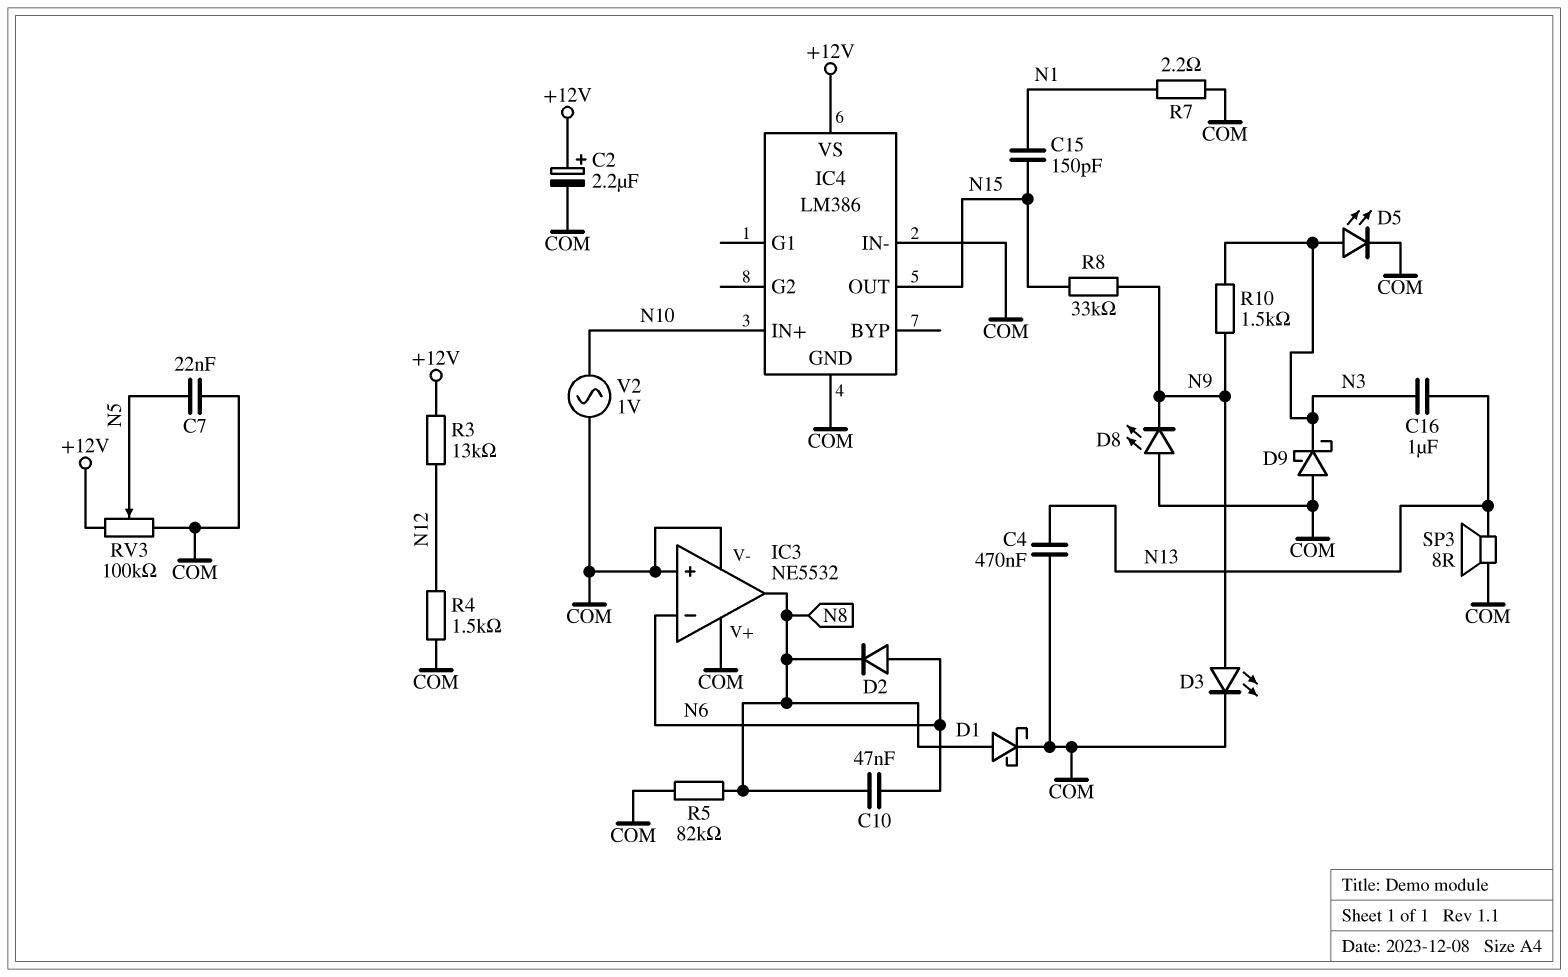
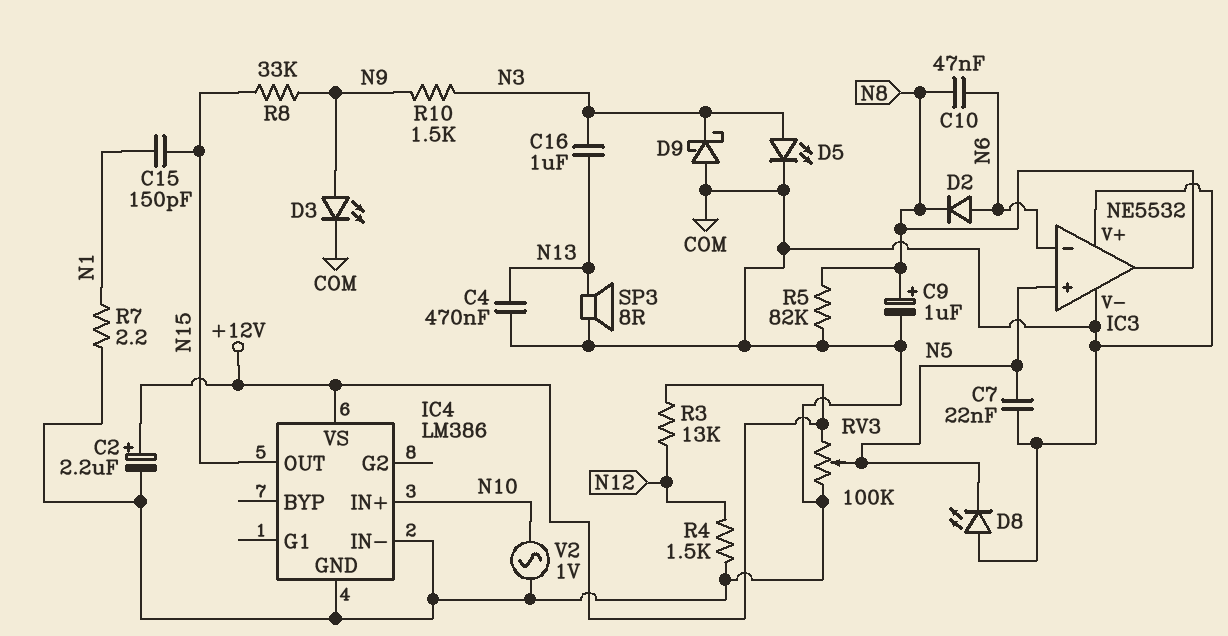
C9: none -> 1uF (plus N8, minus COM)
D1: schottky (A N8, K COM) -> none
D8: LED (A COM, K N9) -> LED (A COM, K N5)
IC3 pin in+: COM -> N5

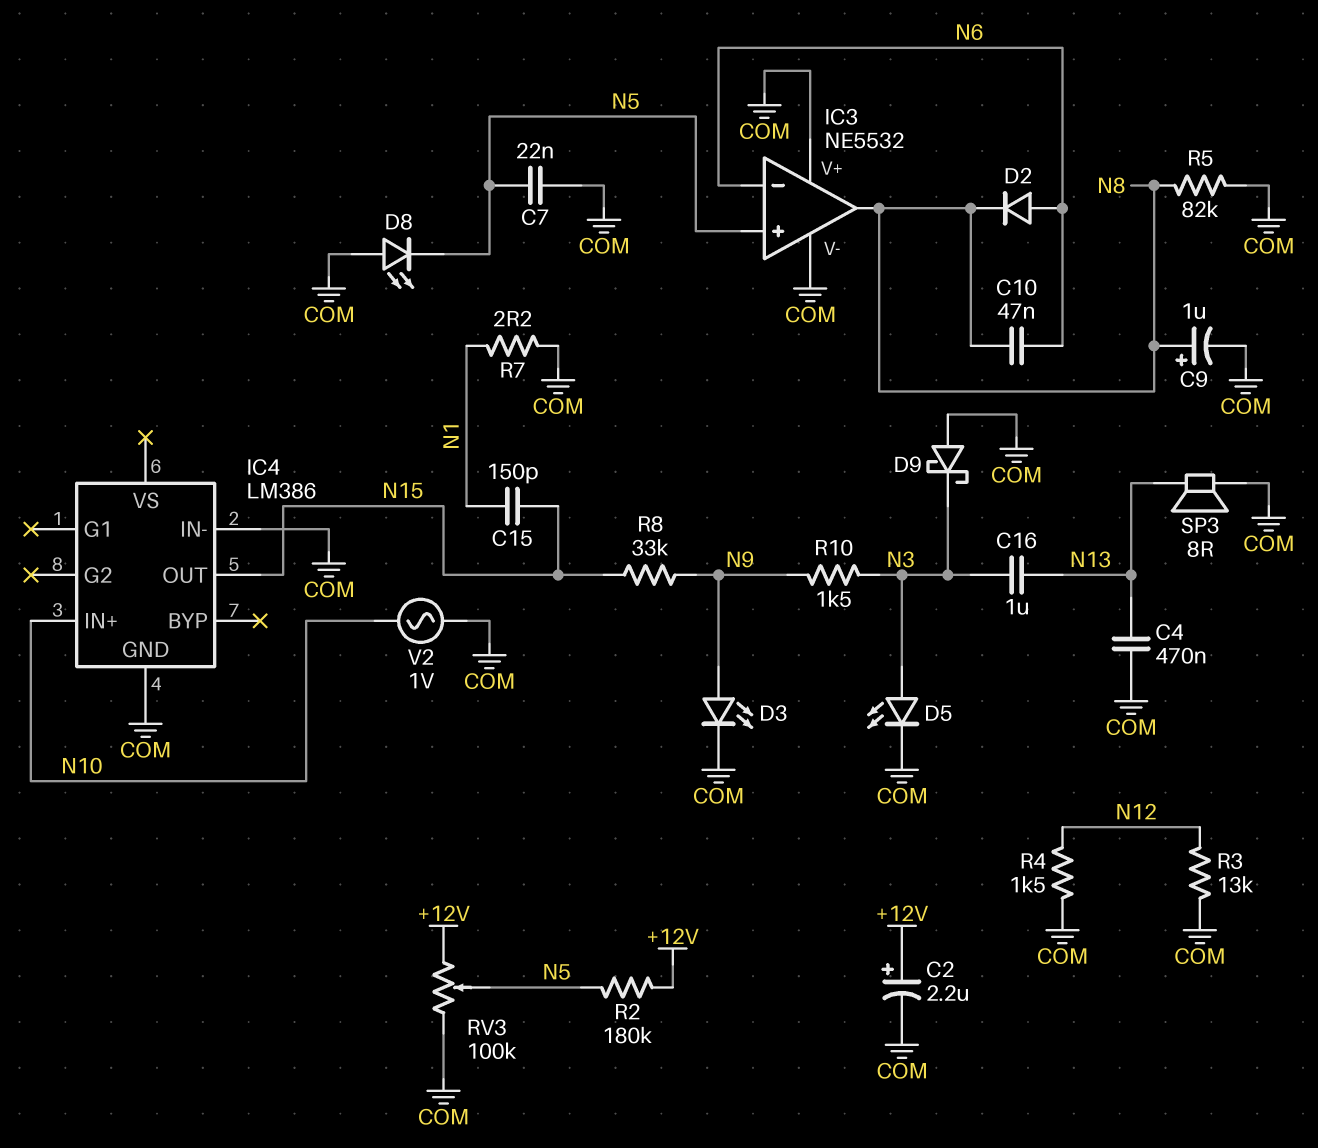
IC4 pin VS: +12V -> none
R2: none -> 180k (+12V, N5)
R3: 13k (+12V, N12) -> 13k (COM, N12)

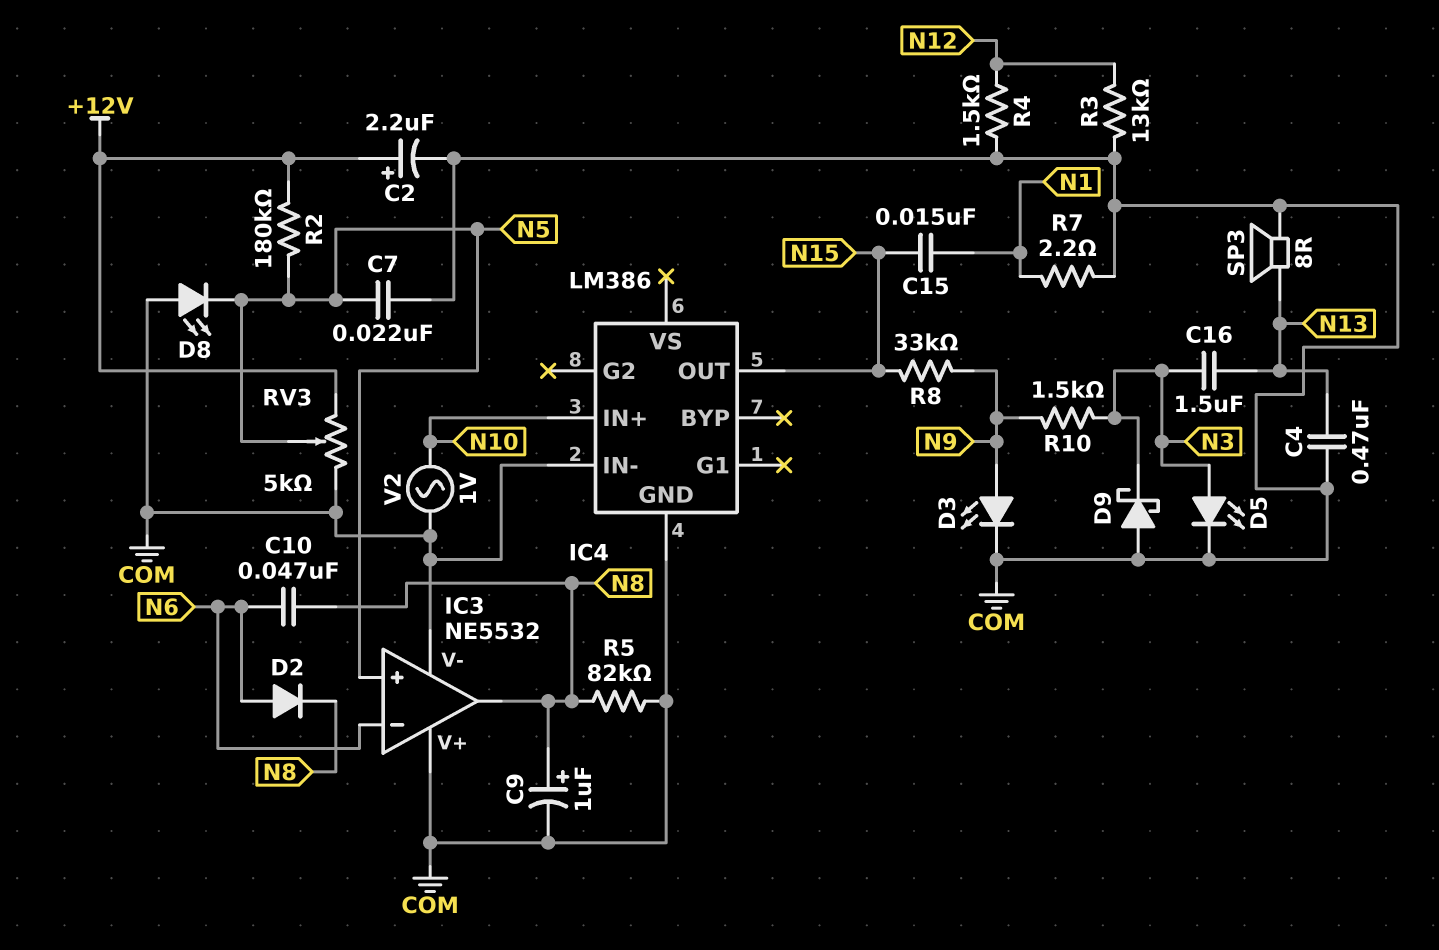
C15: 150pF (N1, N15) -> 15nF (N1, N15)
C16: 1uF (N3, N13) -> 1.5uF (N3, N13)
RV3: 100k (+12V, COM, wiper N5) -> 5k (+12V, COM, wiper N5)

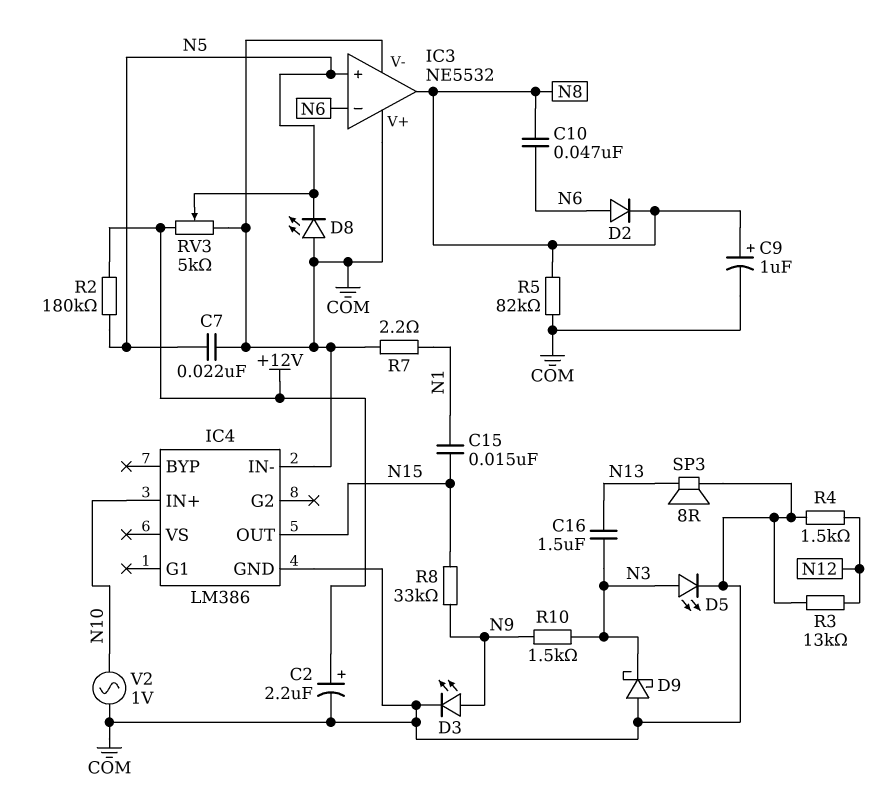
C4: 470nF (COM, N13) -> none

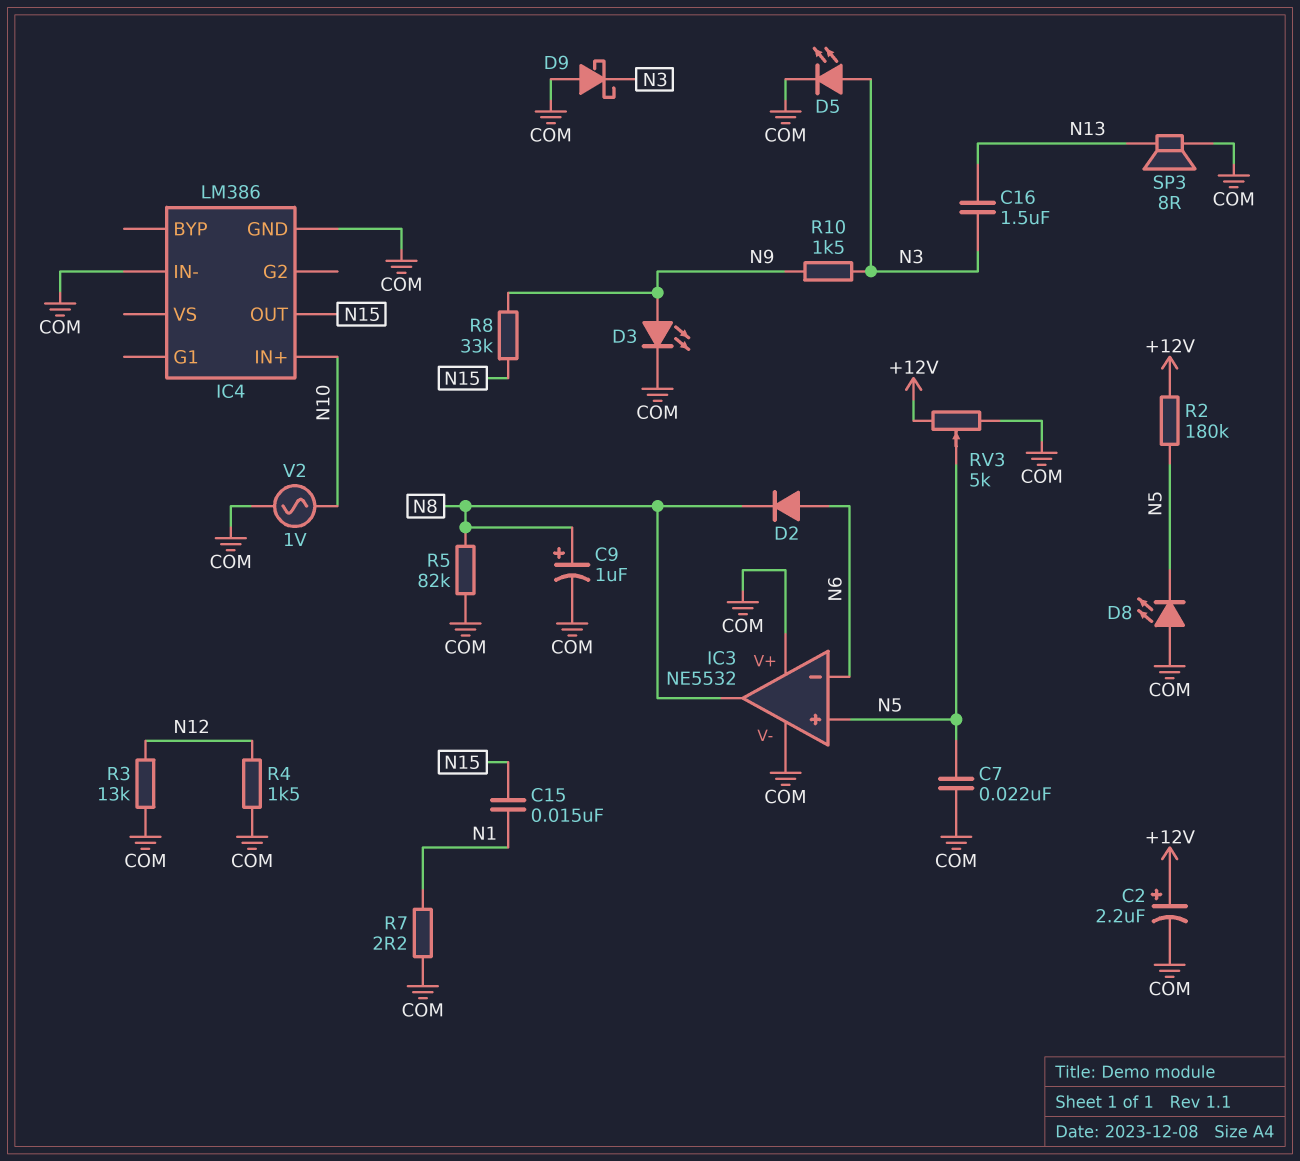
C10: 47nF (N6, N8) -> none

